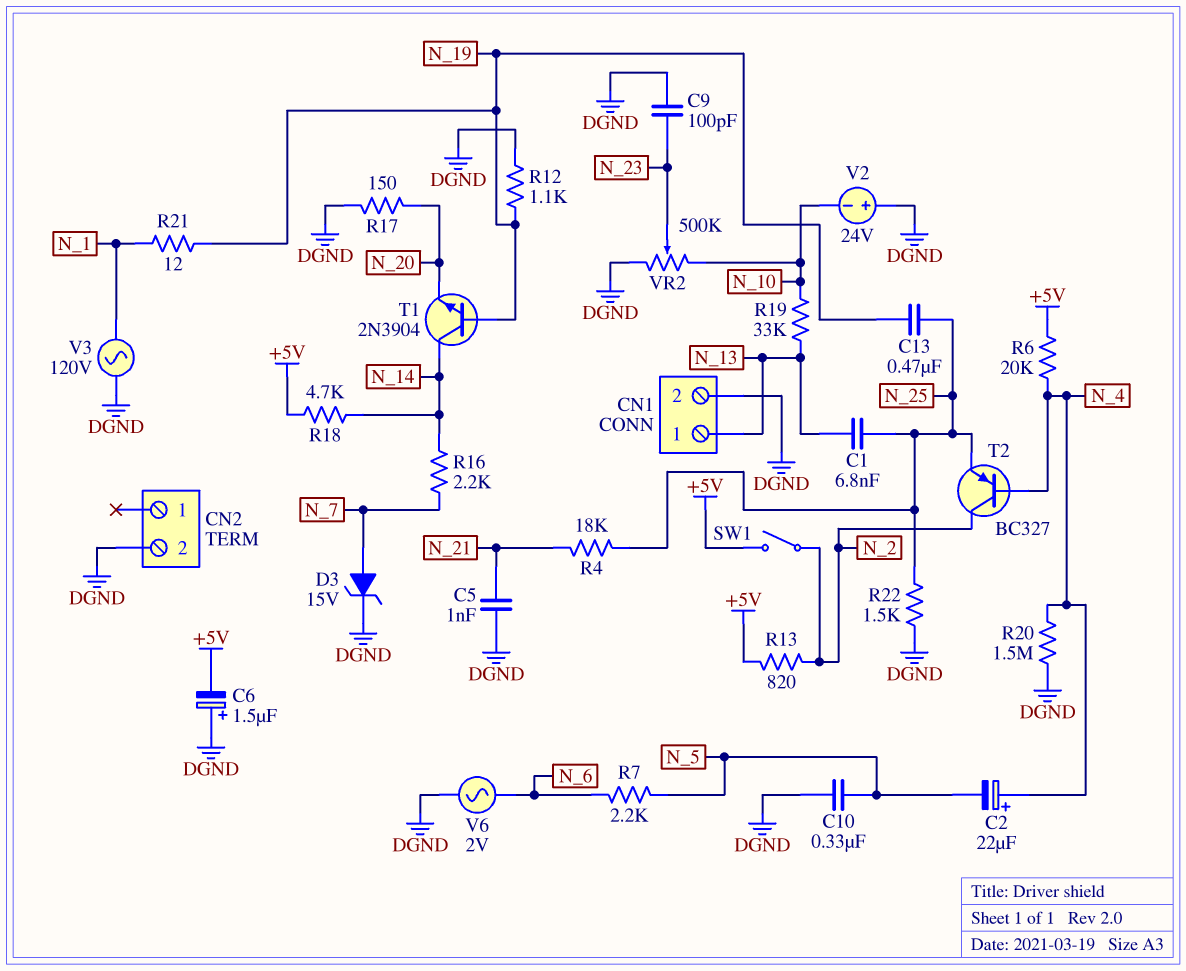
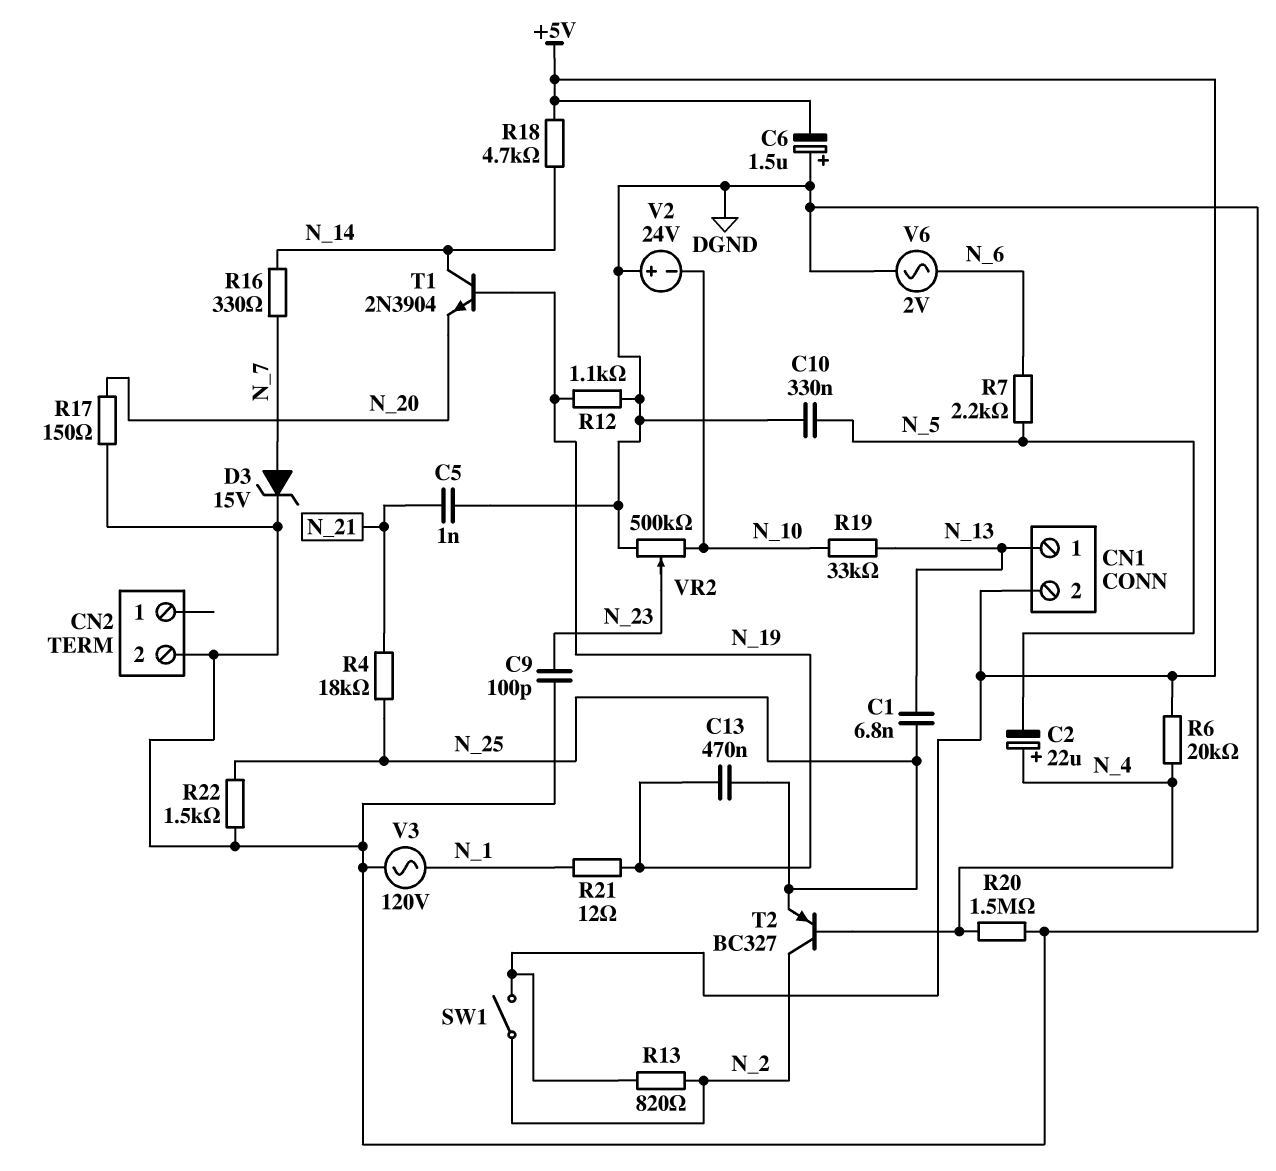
CN1 pin 2: DGND -> +5V
R16: 2.2k (N_7, N_14) -> 330 (N_7, N_14)

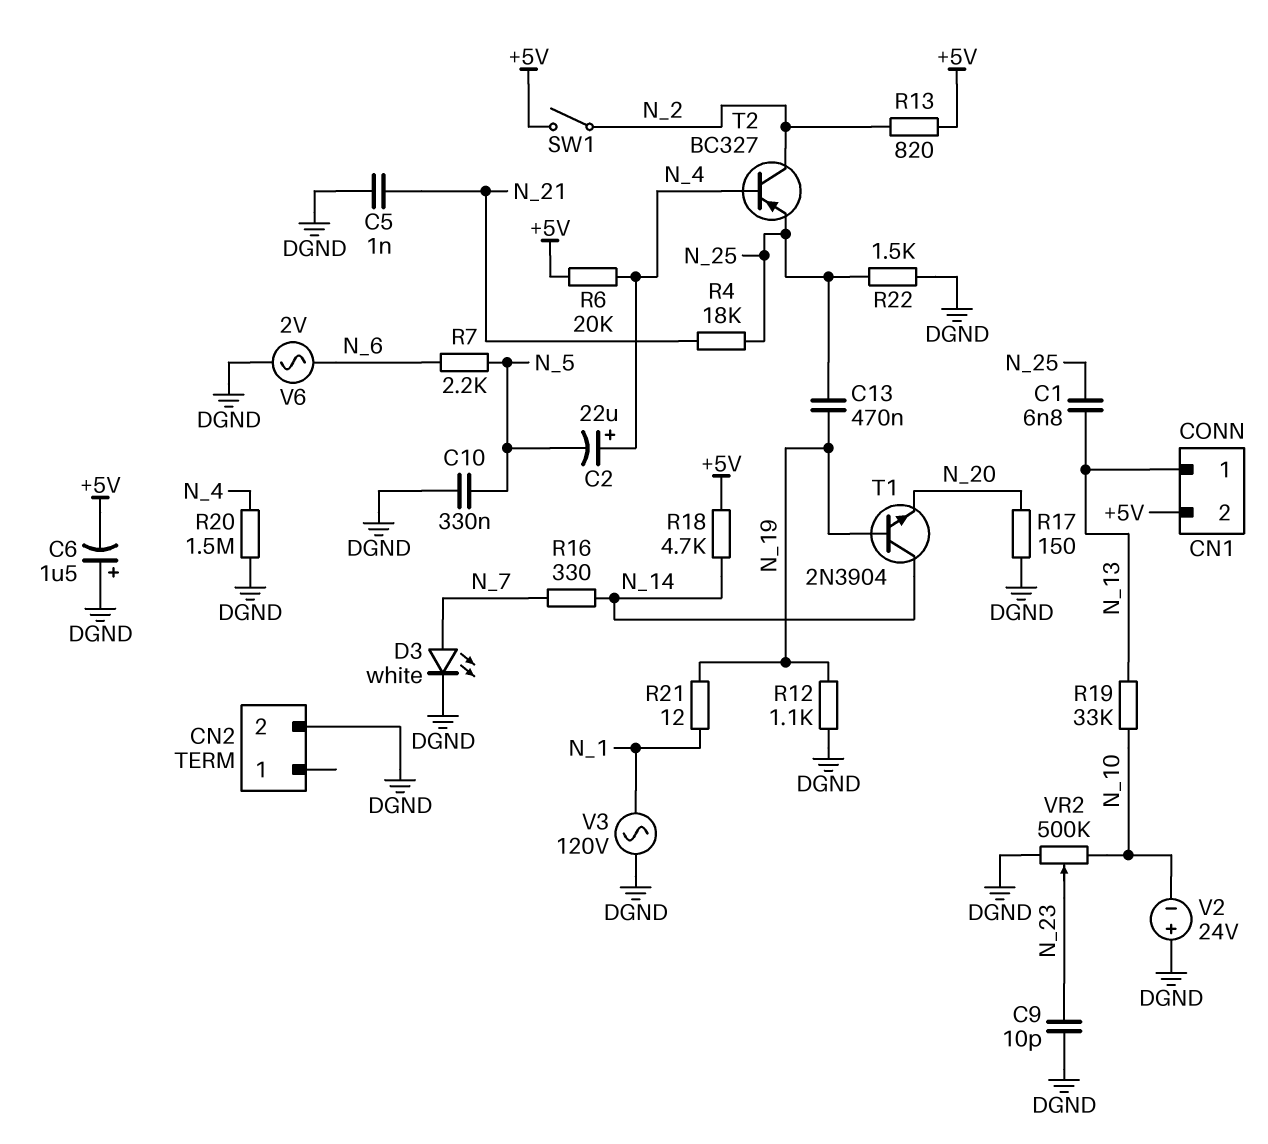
C9: 100pF (DGND, N_23) -> 10pF (DGND, N_23)
D3: zener 15V (A N_7, K DGND) -> LED white (A N_7, K DGND)

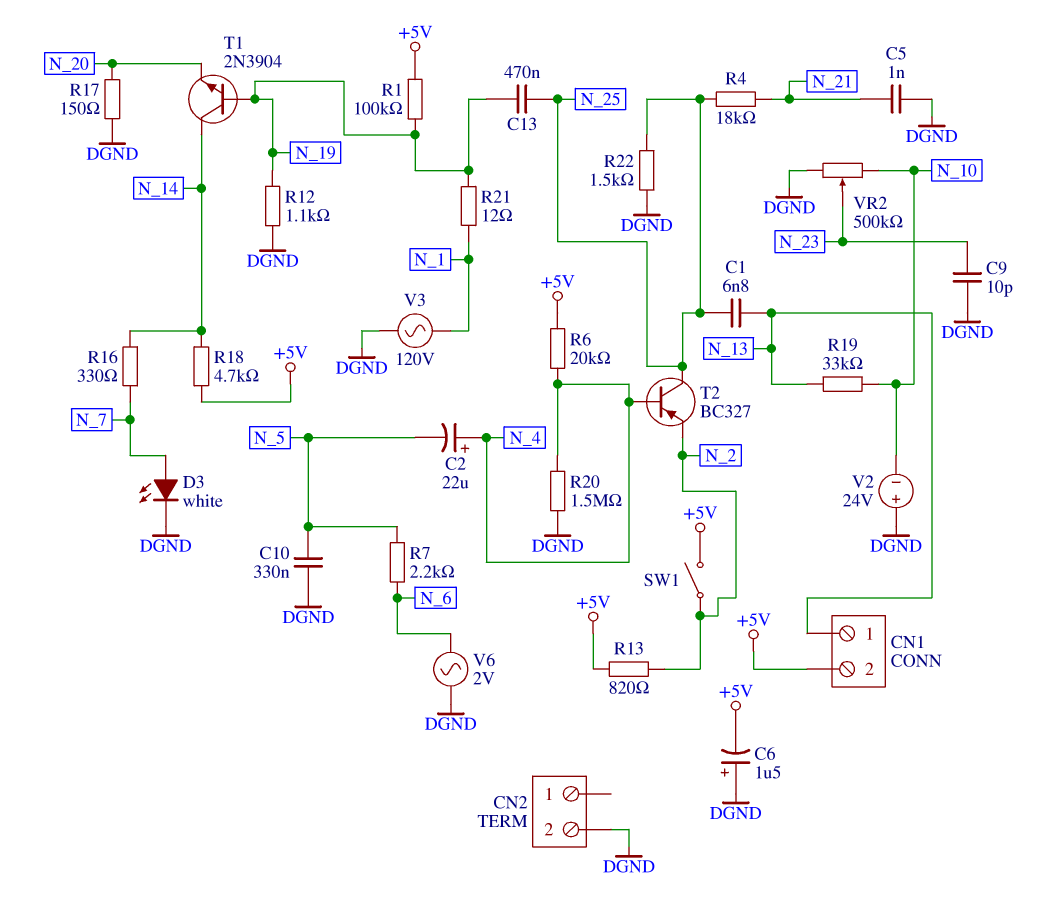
R1: none -> 100k (+5V, N_19)
T2: PNP BC327 (B N_4, C N_2, E N_25) -> PNP BC327 (B N_4, C N_25, E N_2)

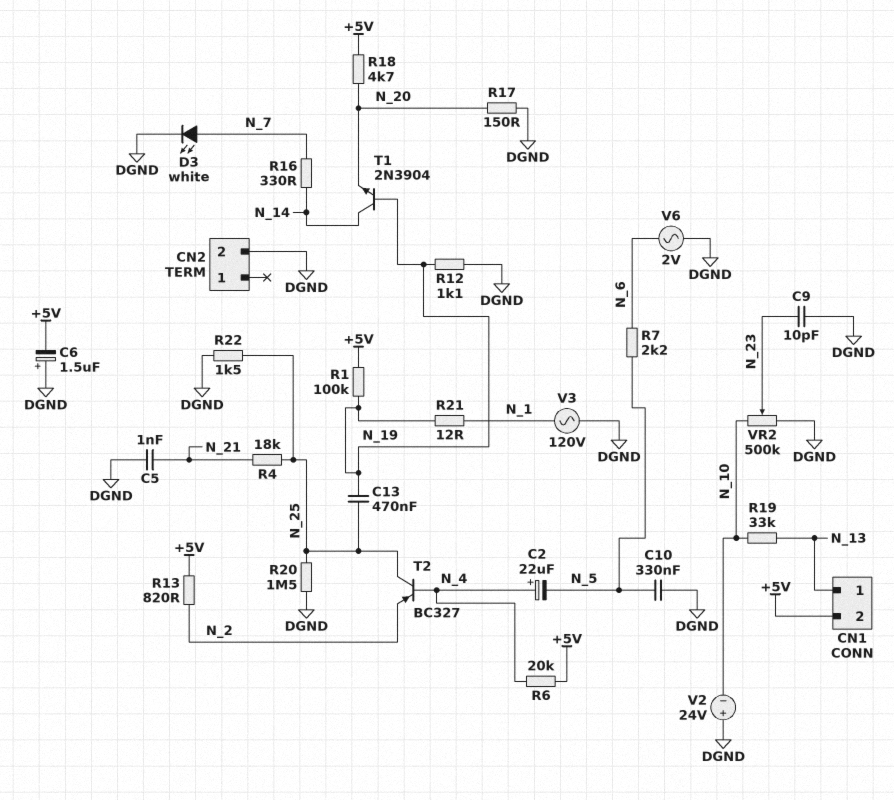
C1: 6.8nF (N_13, N_25) -> none
R18: 4.7k (+5V, N_14) -> 4.7k (+5V, N_20)
R20: 1.5M (DGND, N_4) -> 1.5M (DGND, N_25)
SW1: switch (+5V, N_2) -> none

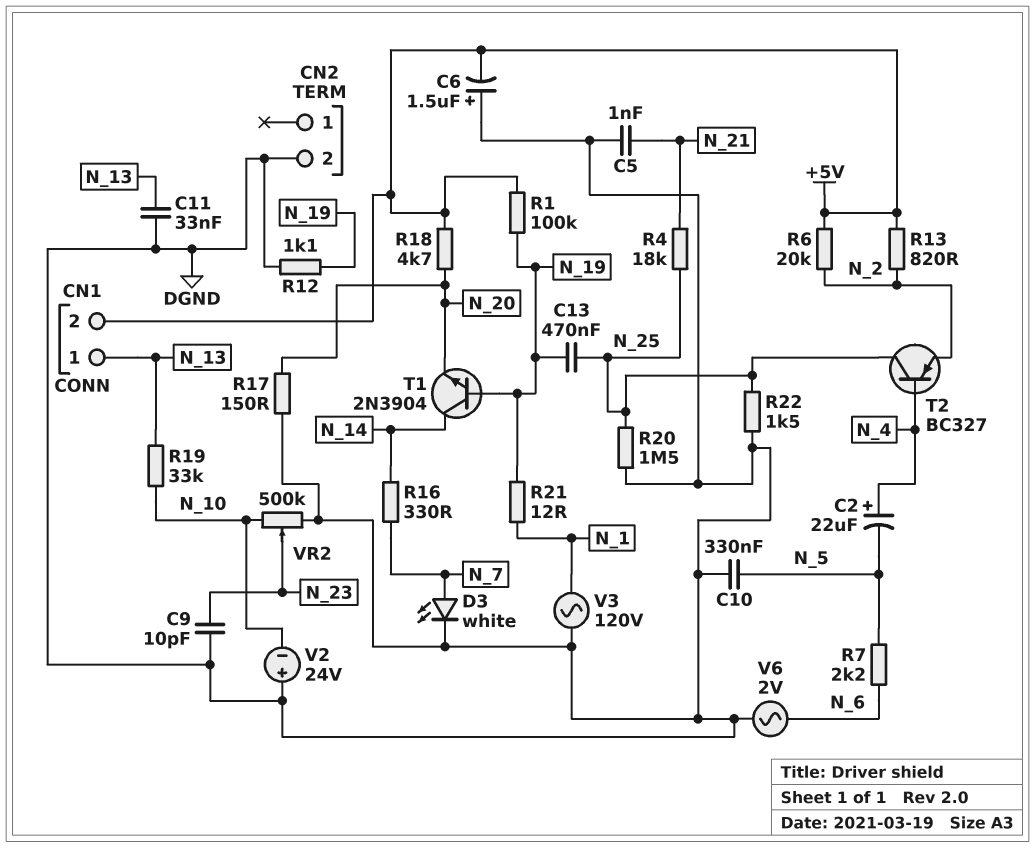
C11: none -> 33nF (DGND, N_13)
R6: 20k (+5V, N_4) -> 20k (+5V, N_2)

